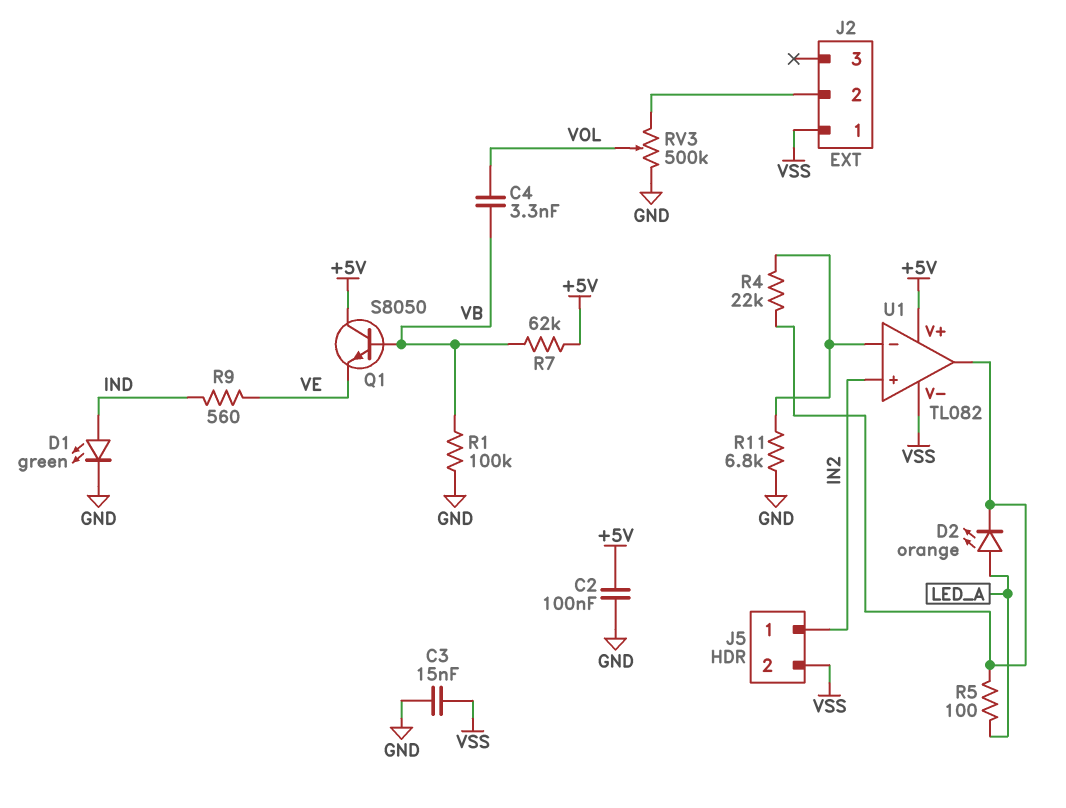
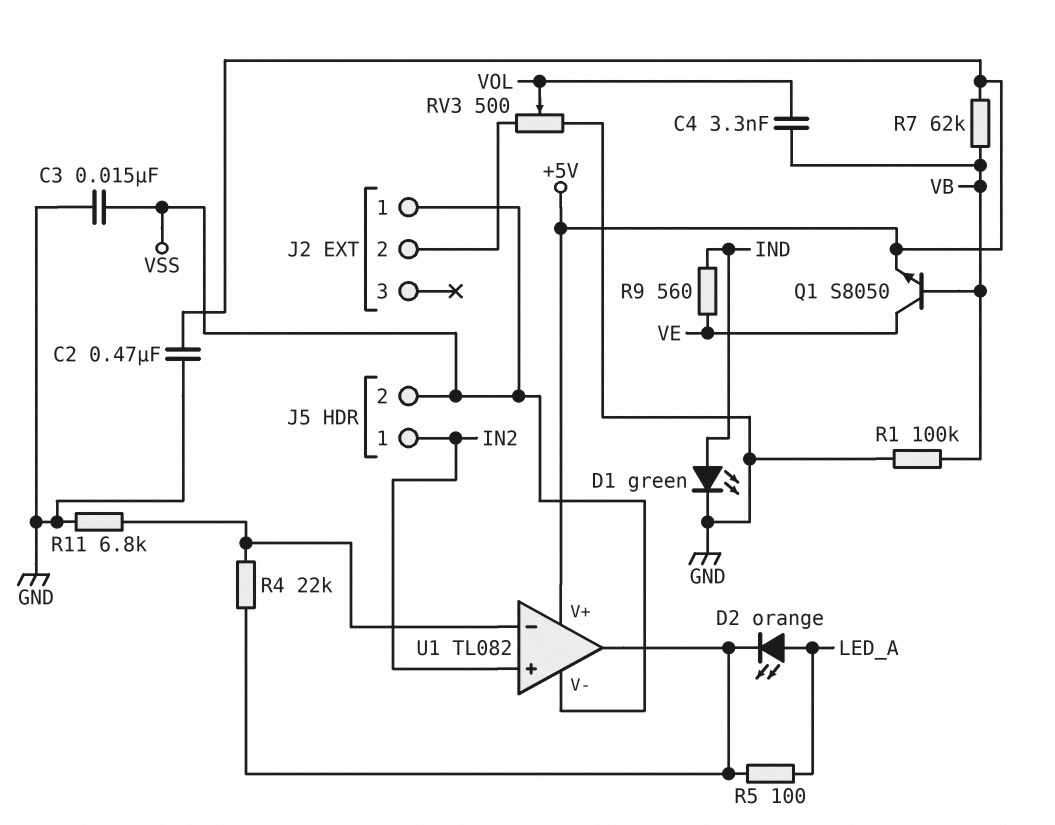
C2: 100nF (+5V, GND) -> 470nF (+5V, GND)
Q1: NPN S8050 (B VB, C +5V, E VE) -> NPN S8050 (B VB, C VE, E +5V)
RV3: 500k (GND, J2/2, wiper VOL) -> 500 (GND, J2/2, wiper VOL)

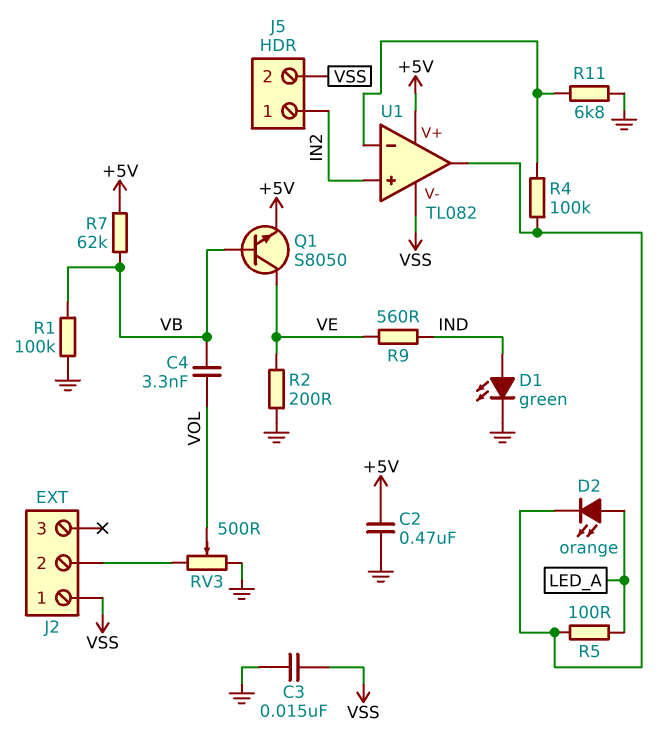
R2: none -> 200 (GND, VE)
R4: 22k (U1/in-, U1/out) -> 100k (U1/in-, U1/out)

